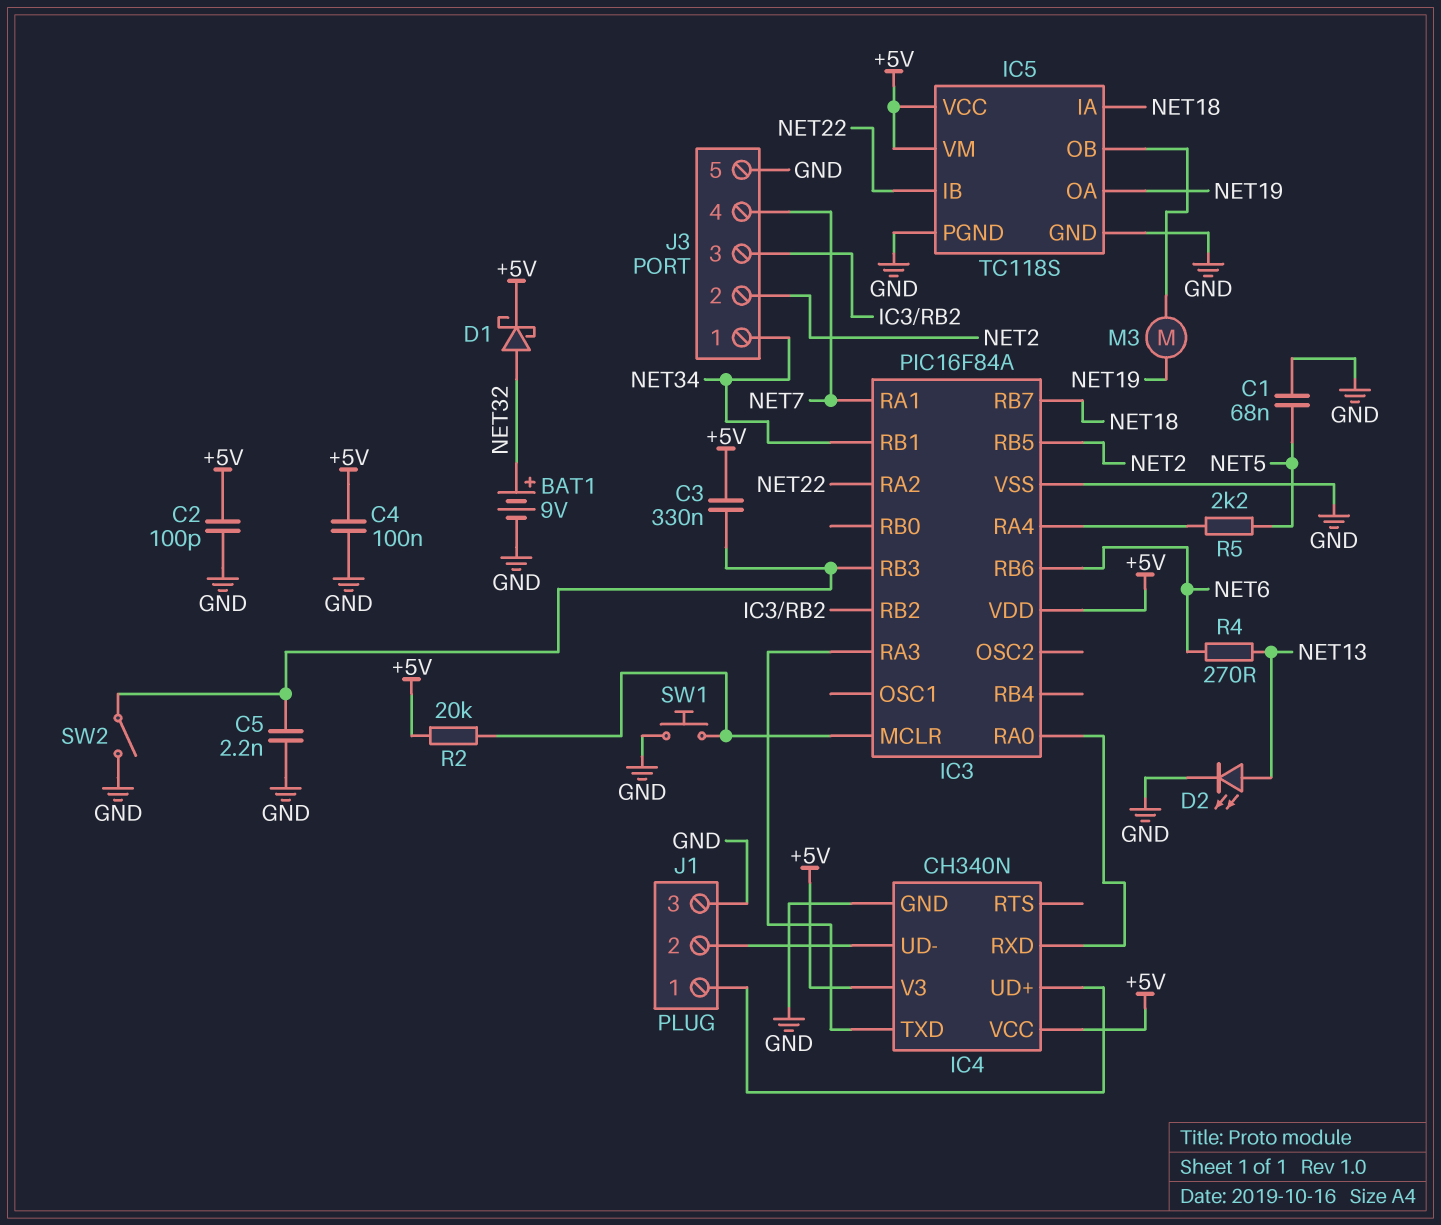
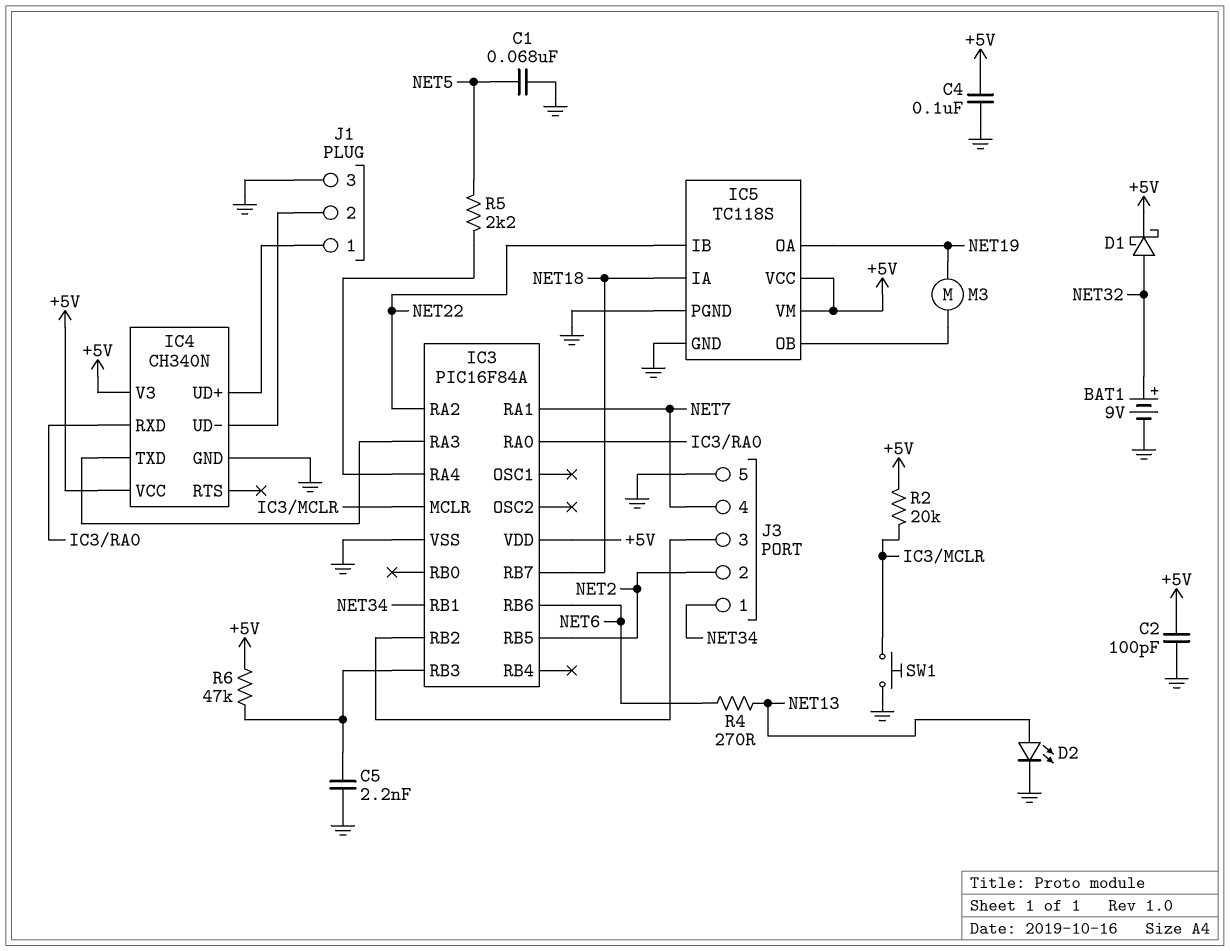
C3: 330nF (+5V, IC3/RB3) -> none
R6: none -> 47k (+5V, IC3/RB3)
SW2: switch (GND, IC3/RB3) -> none

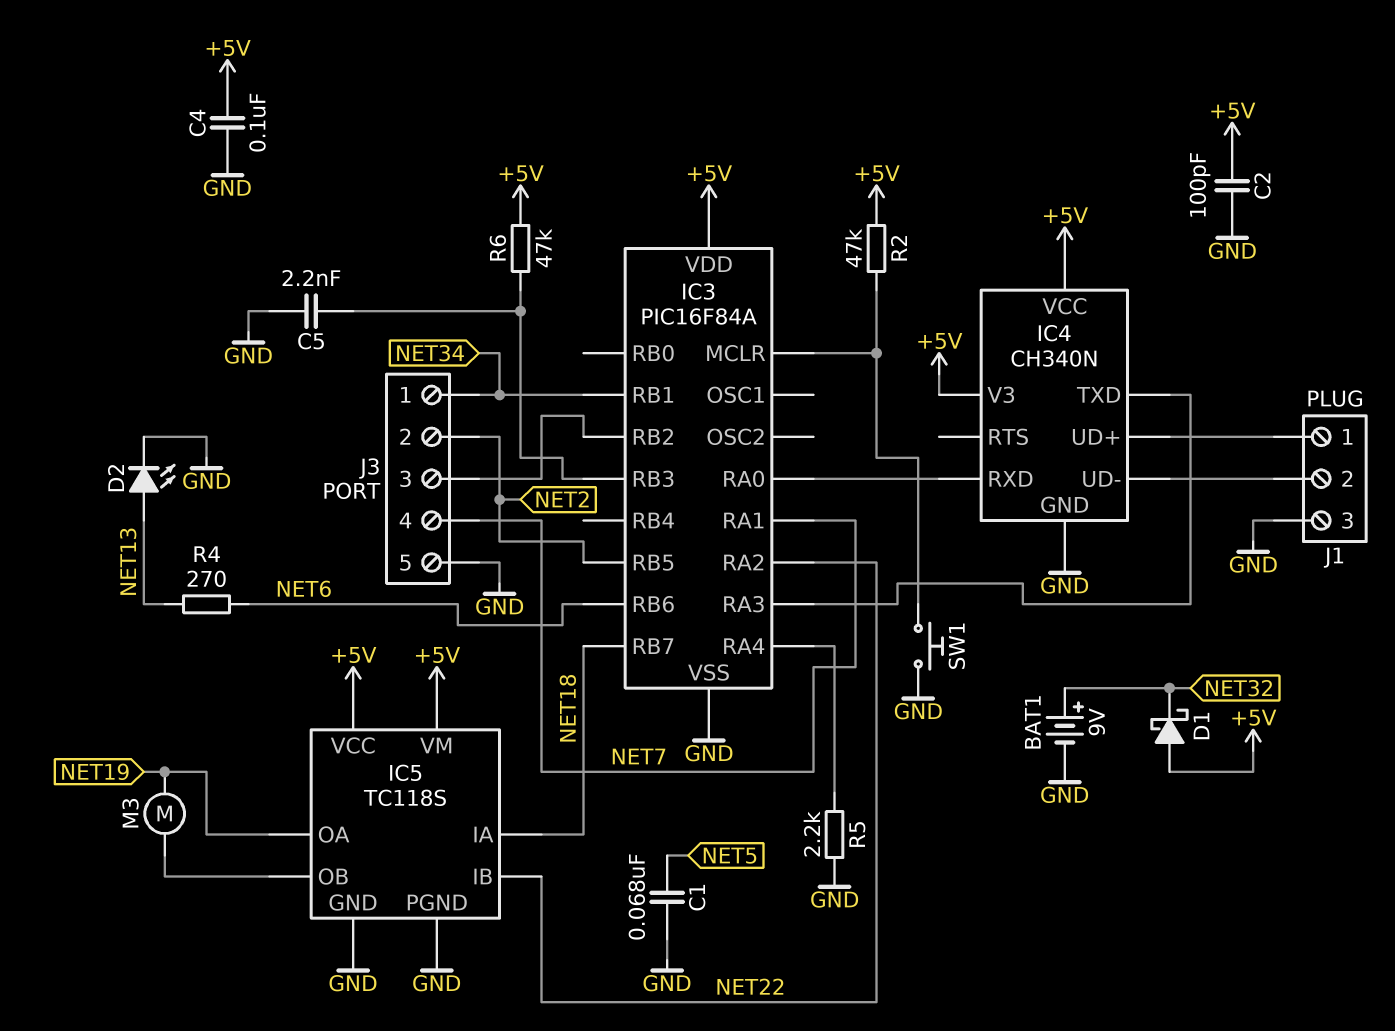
D1: schottky (A NET32, K +5V) -> schottky (A +5V, K NET32)
R2: 20k (+5V, IC3/MCLR) -> 47k (+5V, IC3/MCLR)
R5: 2.2k (IC3/RA4, NET5) -> 2.2k (GND, IC3/RA4)

